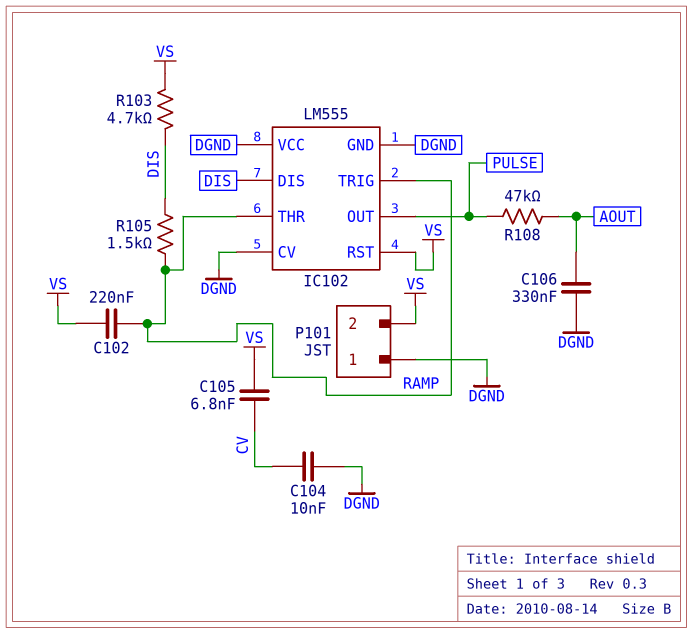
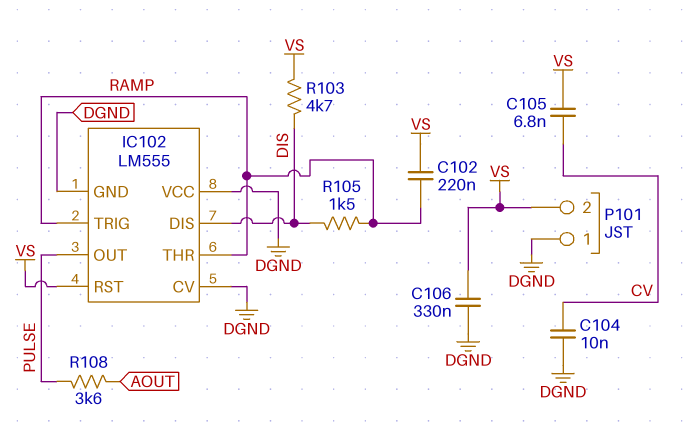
C106: 330nF (AOUT, DGND) -> 330nF (DGND, VS)
R108: 47k (AOUT, PULSE) -> 3.6k (AOUT, PULSE)

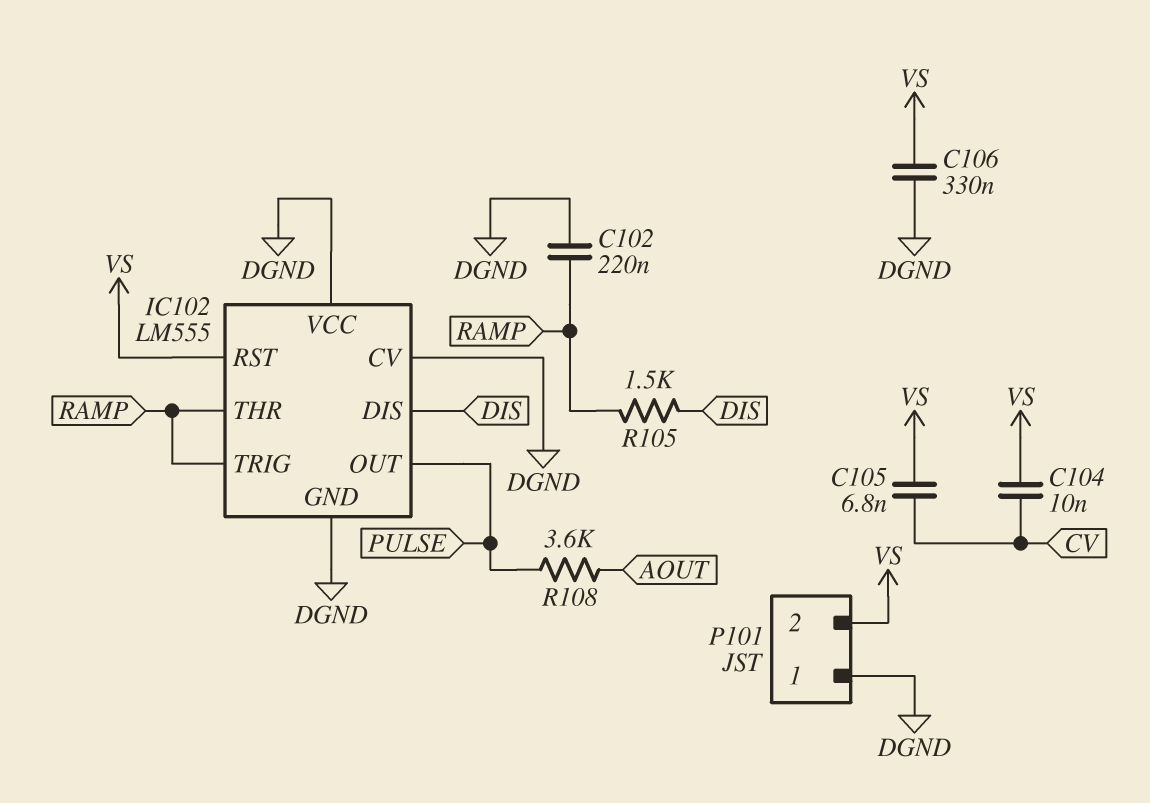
C102: 220nF (RAMP, VS) -> 220nF (DGND, RAMP)
C104: 10nF (CV, DGND) -> 10nF (CV, VS)
R103: 4.7k (DIS, VS) -> none

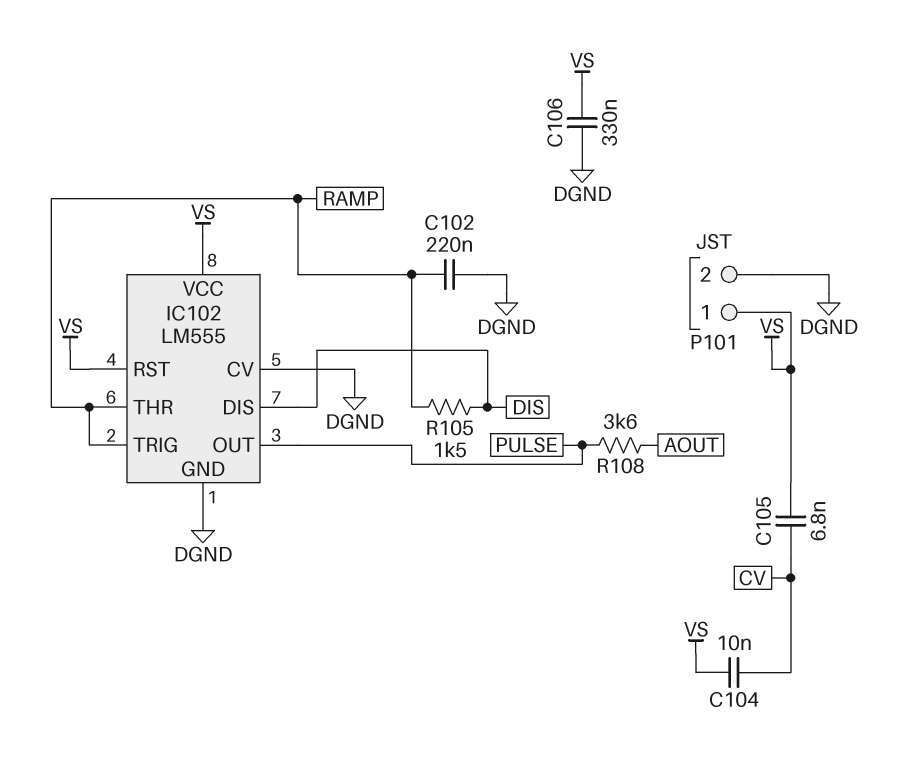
IC102 pin VCC: DGND -> VS
P101 pin 1: DGND -> VS
P101 pin 2: VS -> DGND

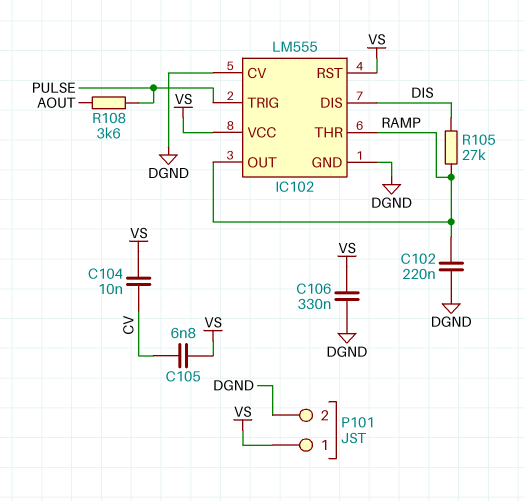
IC102 pin OUT: PULSE -> RAMP
IC102 pin TRIG: RAMP -> PULSE
R105: 1.5k (DIS, RAMP) -> 27k (DIS, RAMP)

